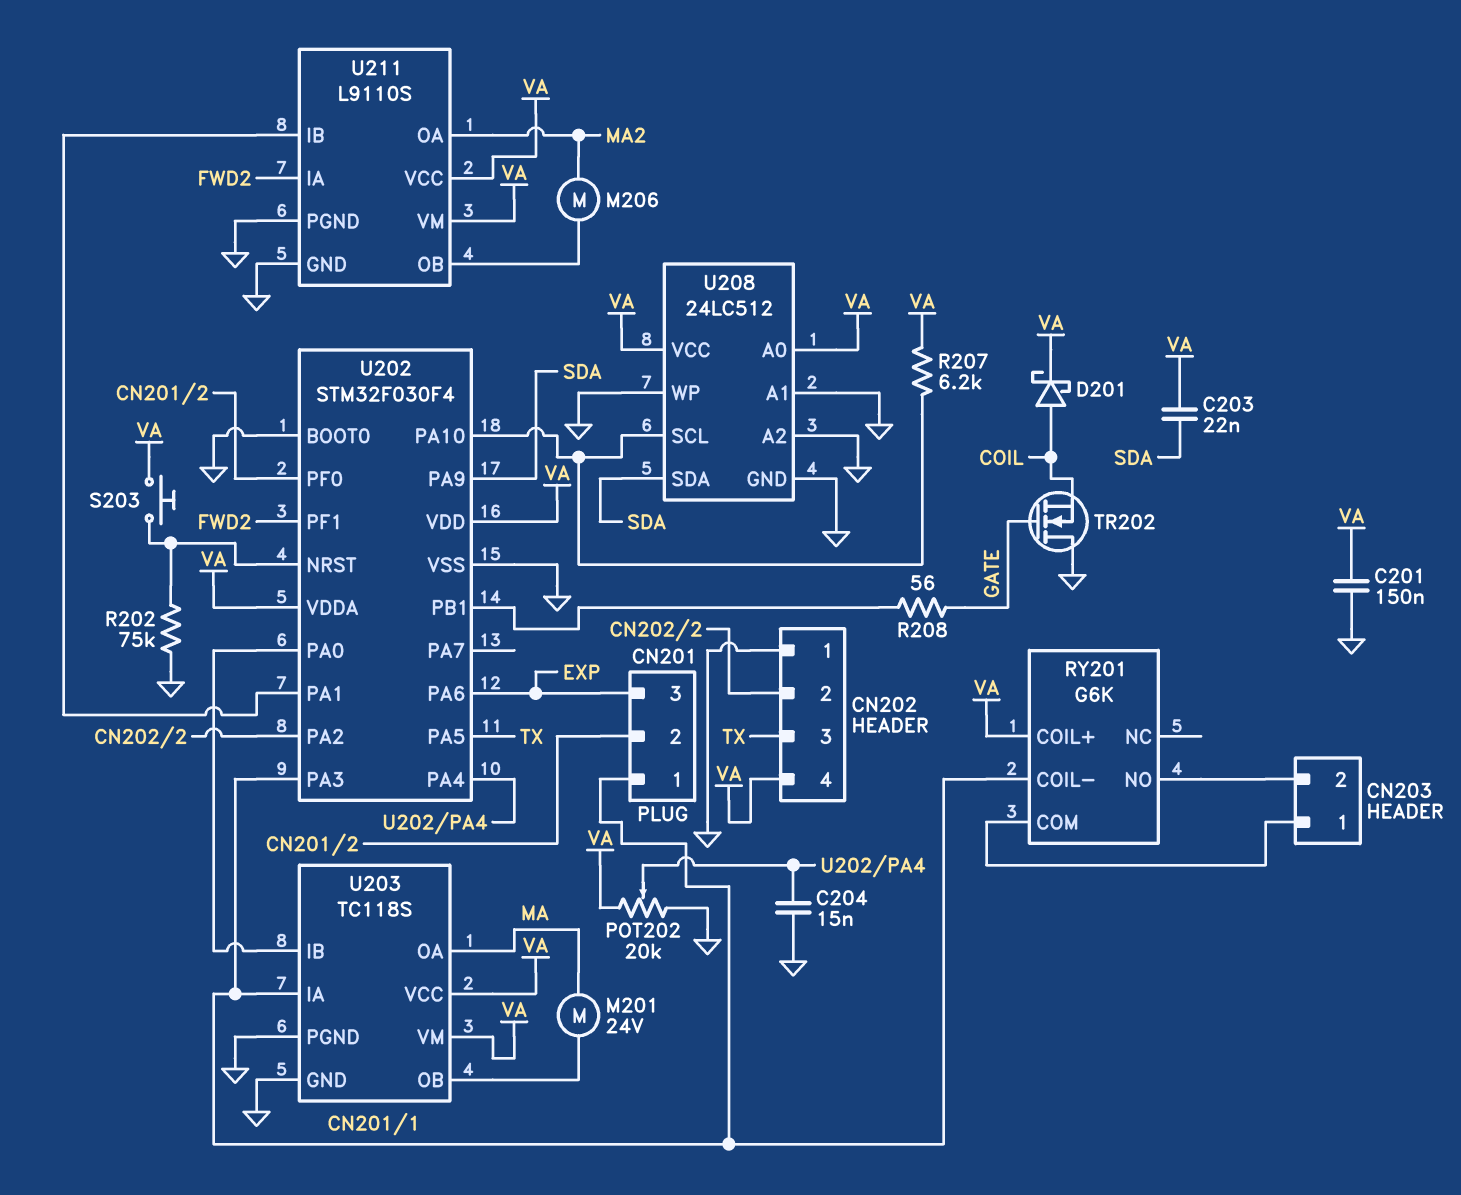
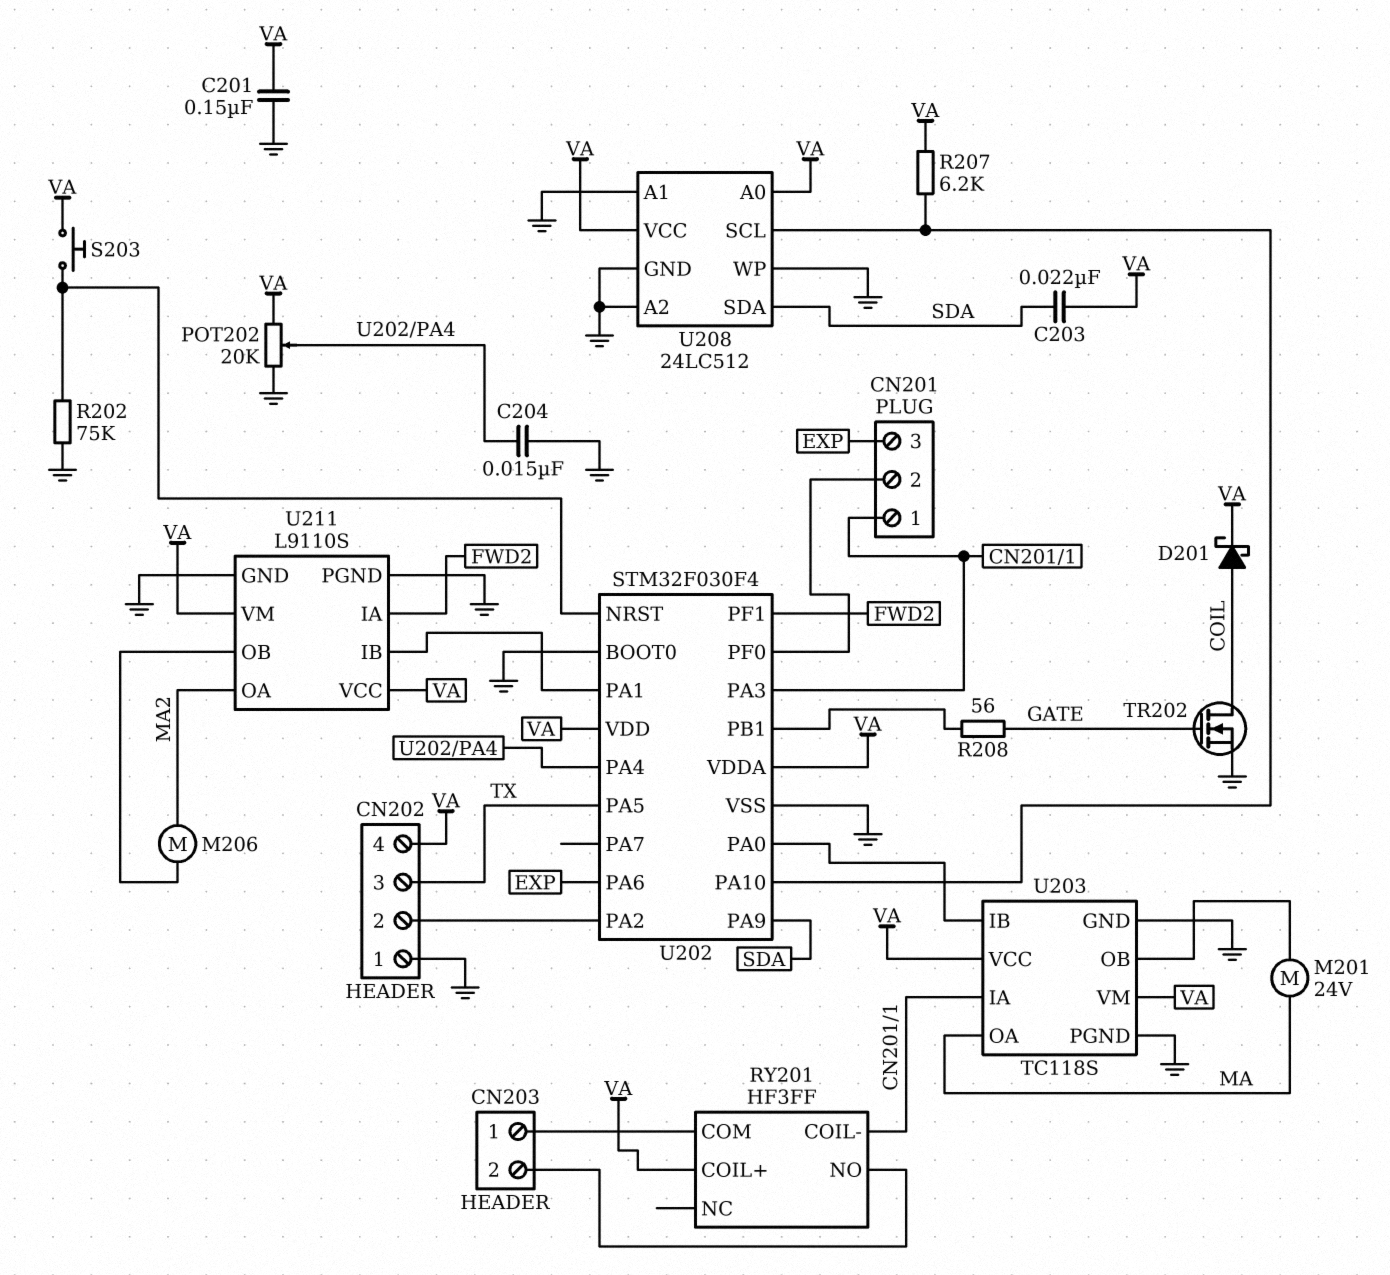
RY201: G6K -> HF3FF
TR202: NMOS (G GATE, D GND, S COIL) -> NMOS (G GATE, D COIL, S GND)

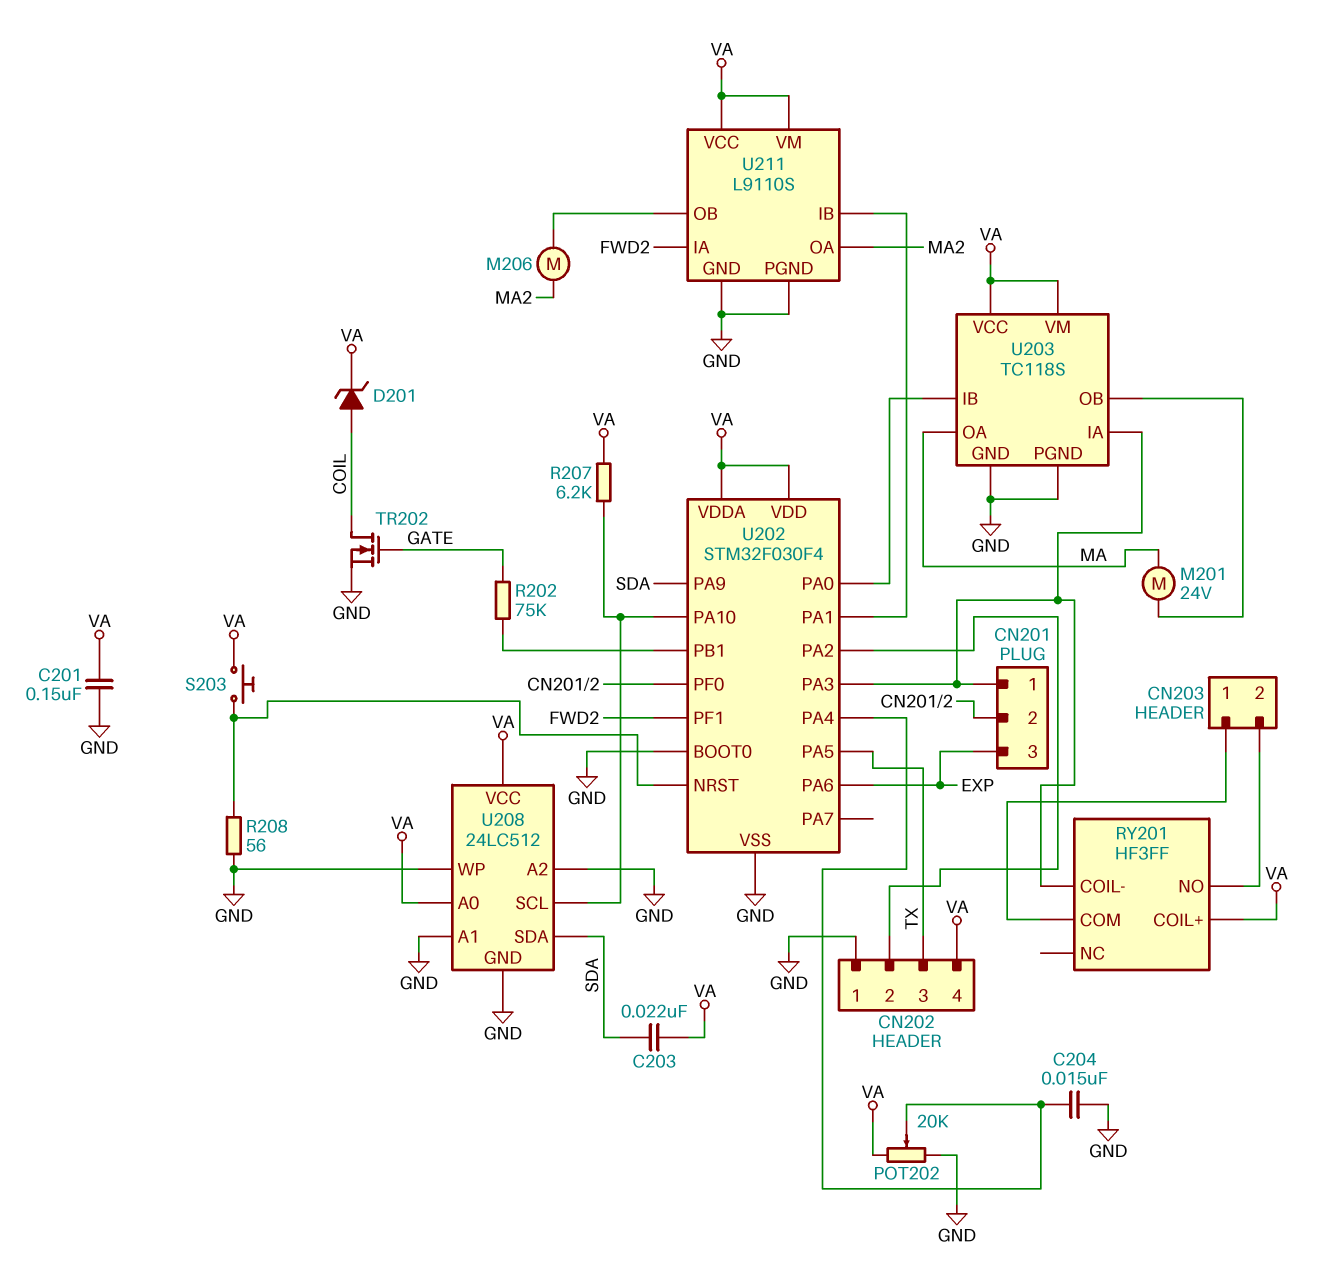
D201: schottky (A COIL, K VA) -> zener (A COIL, K VA)
R202: 75k (GND, U202/NRST) -> 75k (GATE, U202/PB1)
R208: 56 (GATE, U202/PB1) -> 56 (GND, U202/NRST)

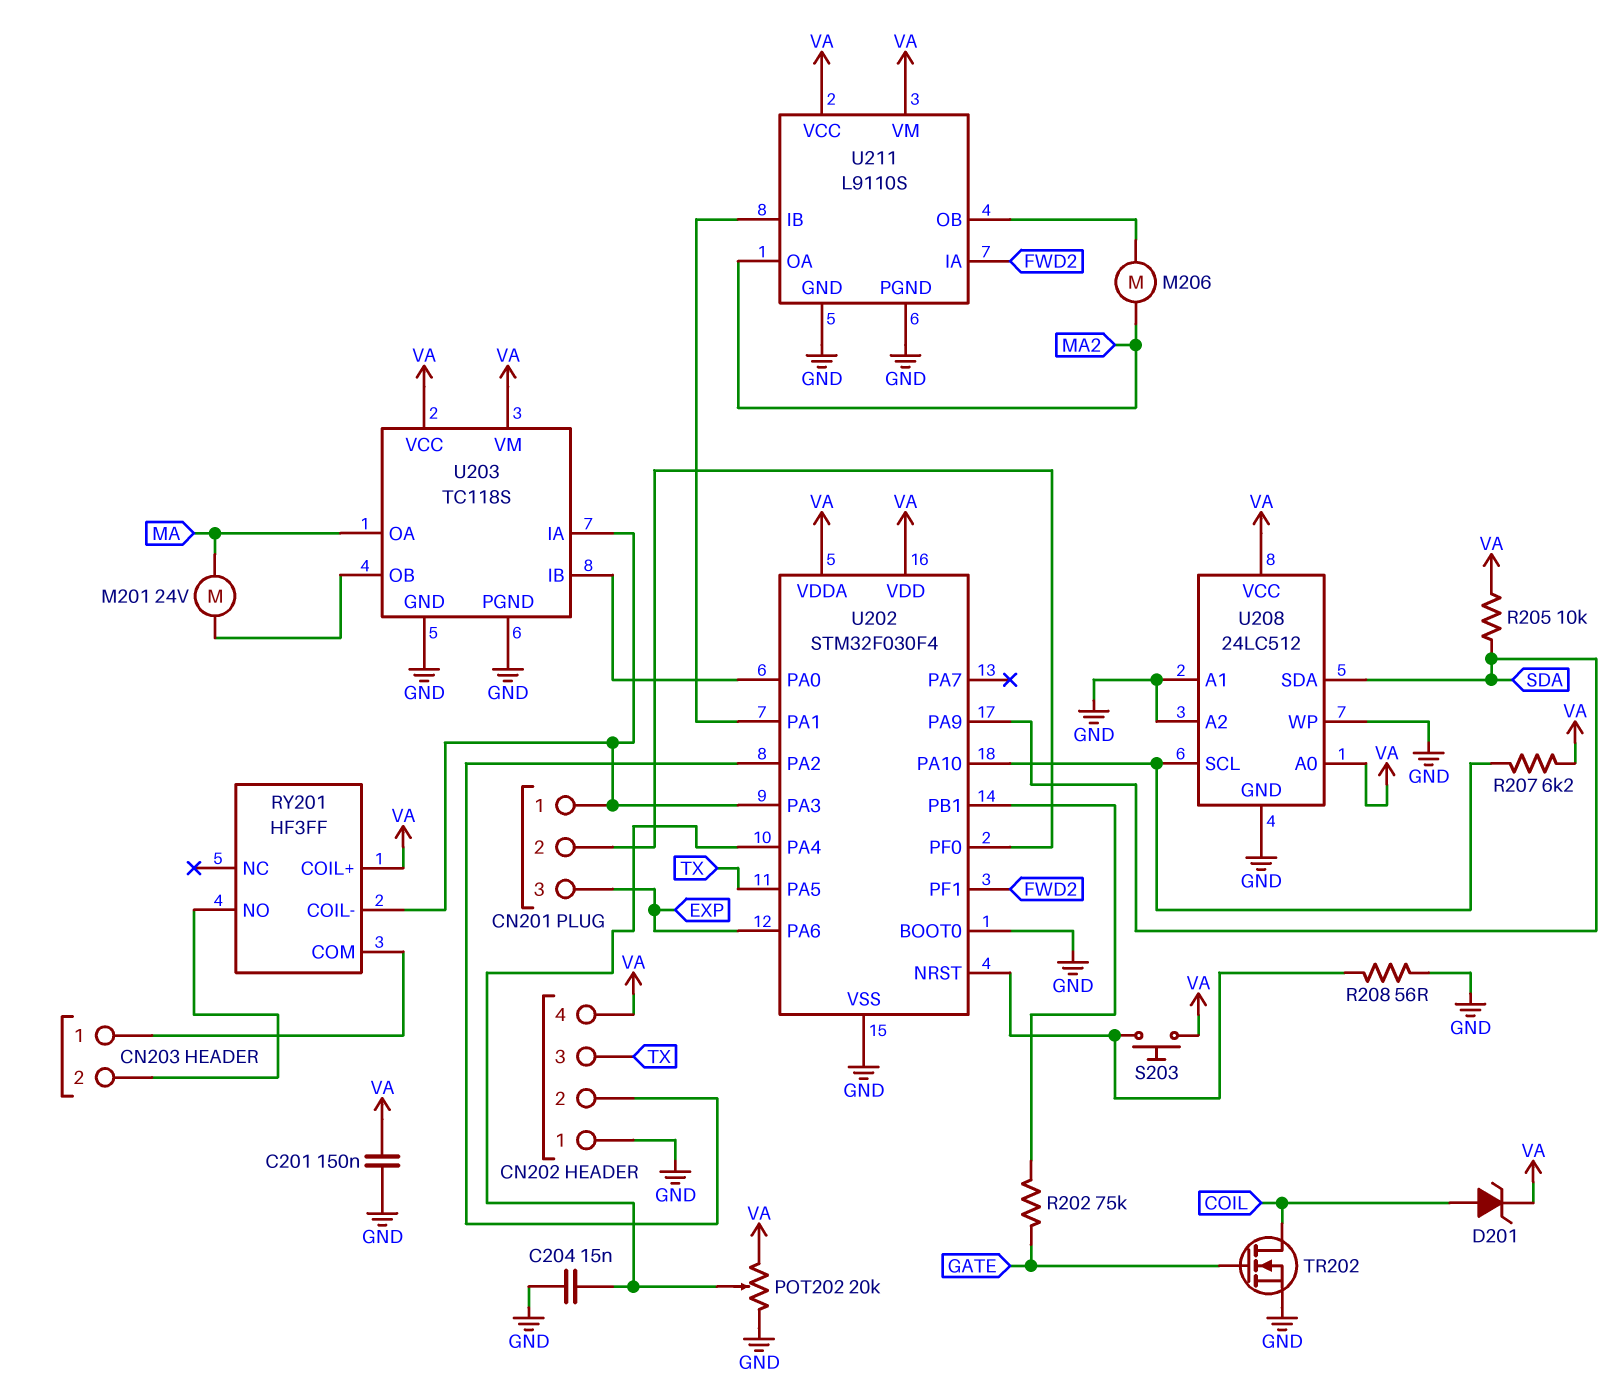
C203: 22nF (SDA, VA) -> none
R205: none -> 10k (SDA, VA)

